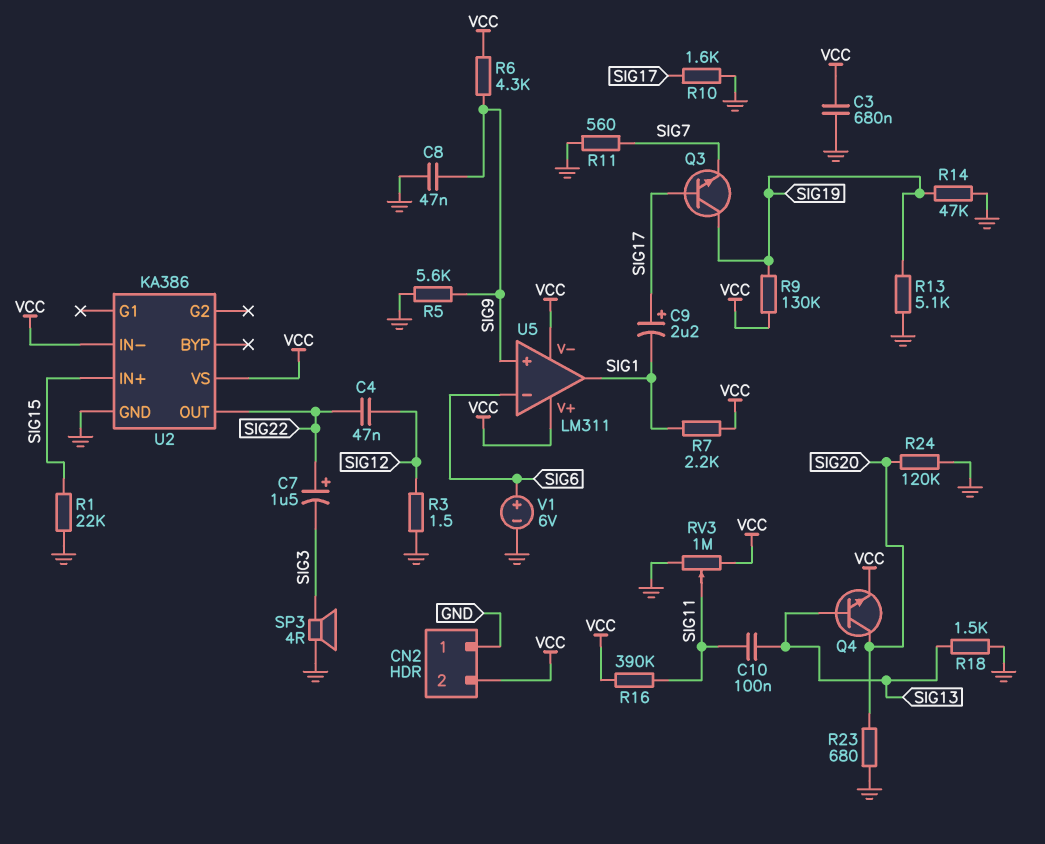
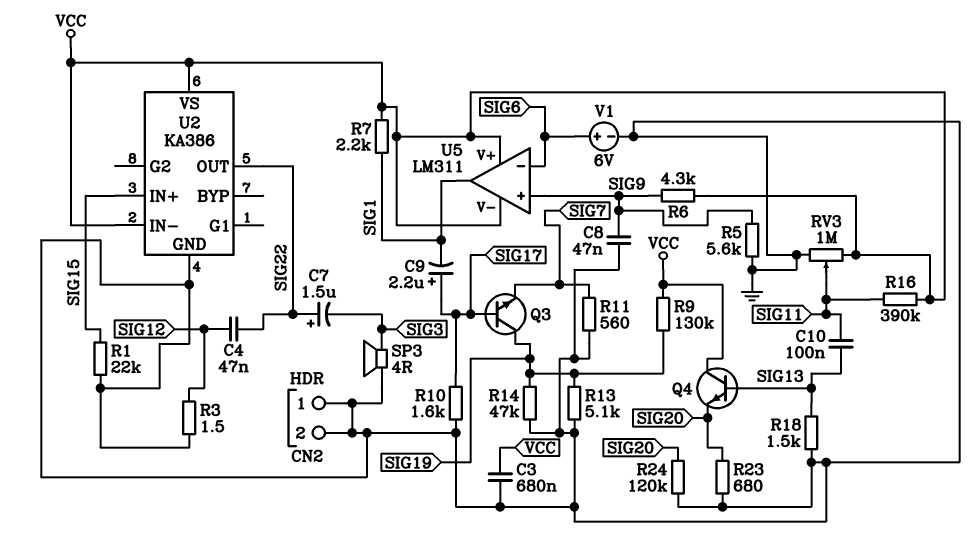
CN2 pin 2: VCC -> GND
Q4: NPN (B SIG13, C SIG20, E VCC) -> NPN (B SIG13, C VCC, E SIG20)

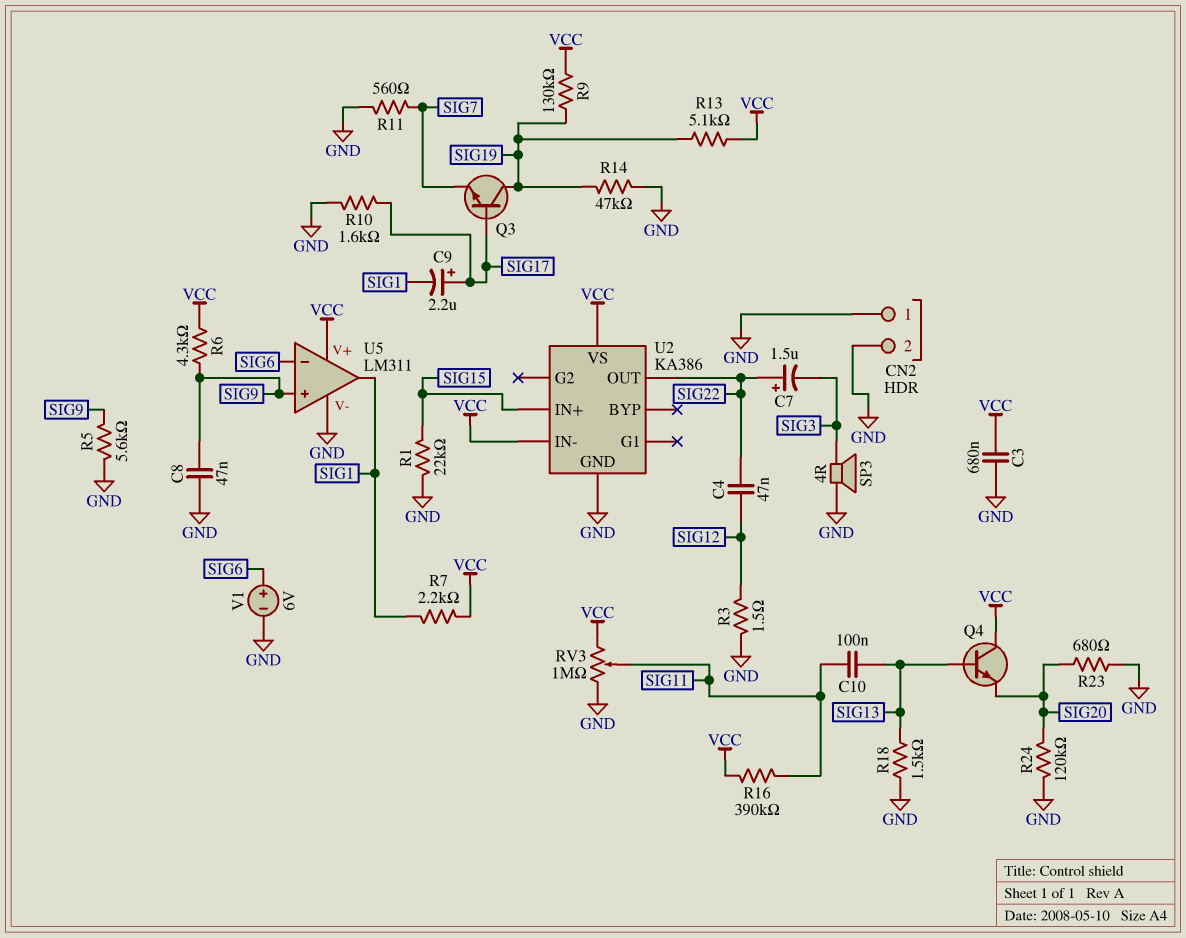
R13: 5.1k (GND, SIG19) -> 5.1k (SIG19, VCC)
U5 pin V-: VCC -> GND

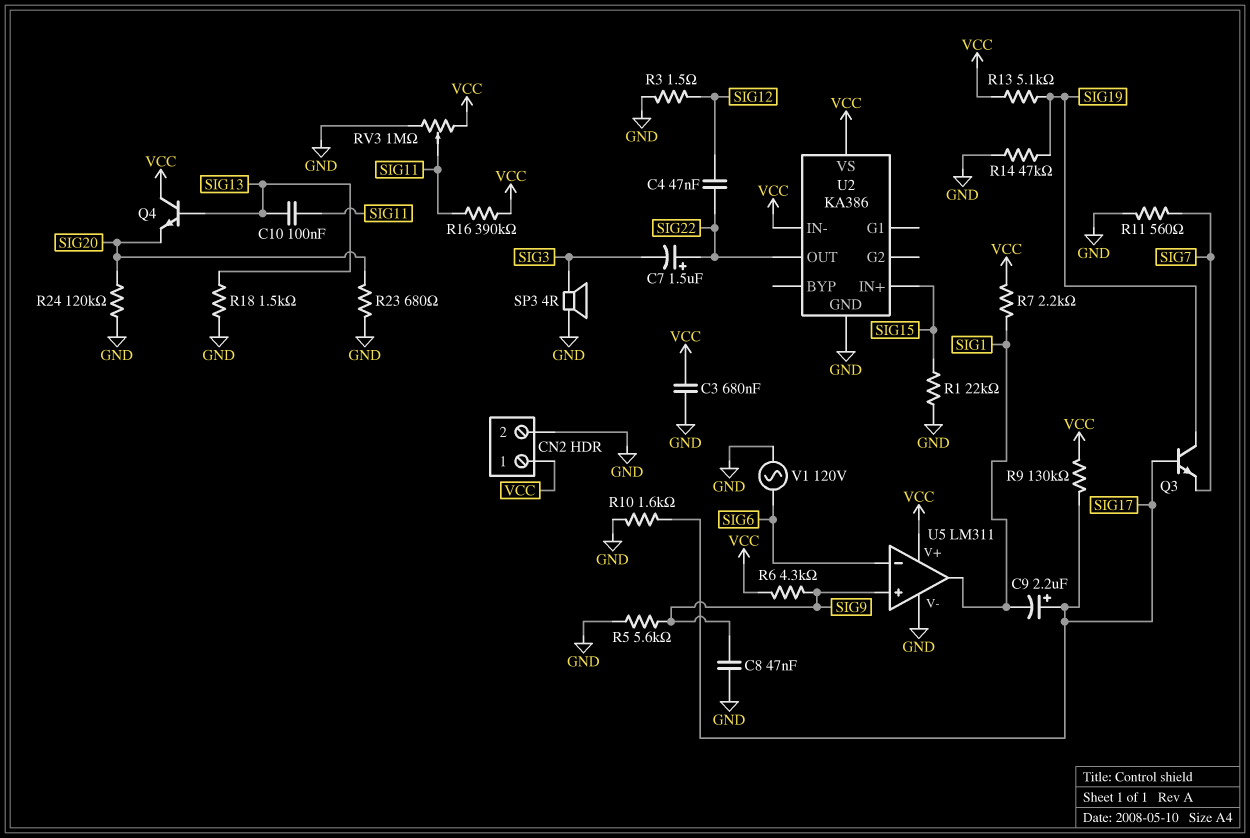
CN2 pin 1: GND -> VCC
R9: 130k (SIG19, VCC) -> 130k (SIG17, VCC)
V1: 6V (plus SIG6, minus GND) -> AC 120V (GND, SIG6)

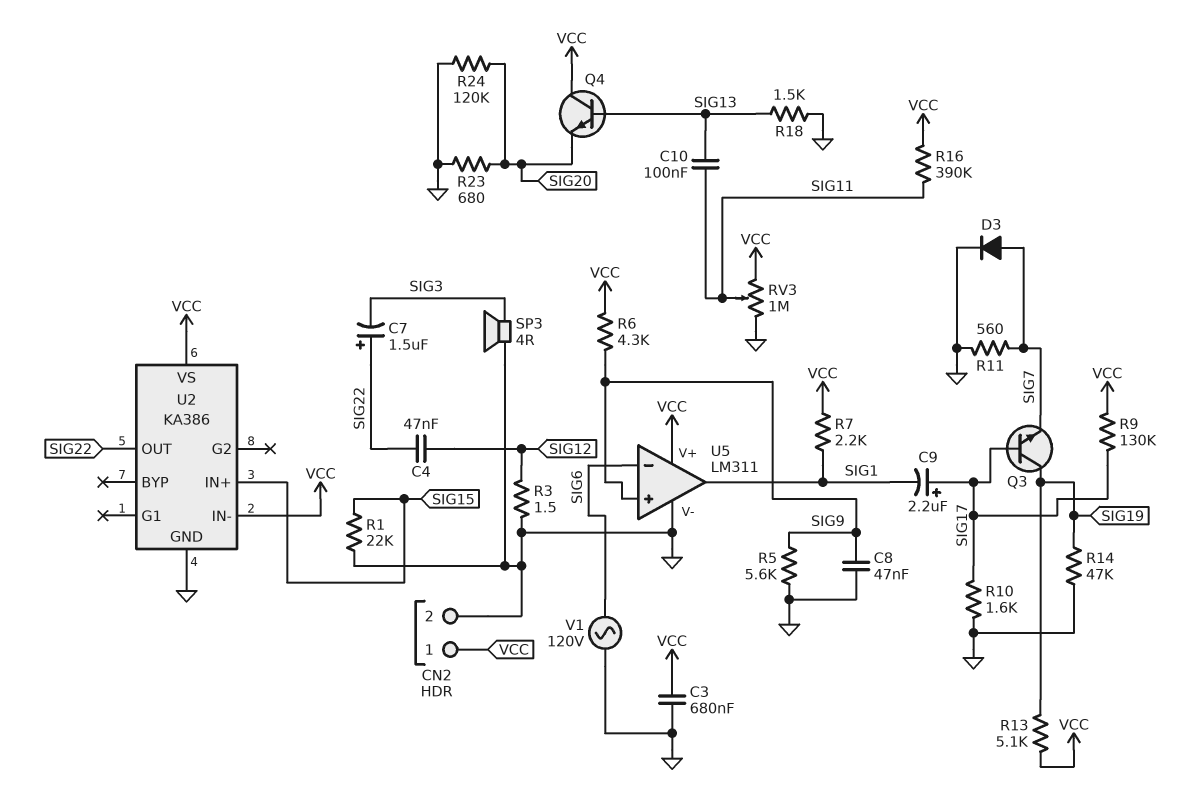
D3: none -> diode (A SIG7, K GND)

